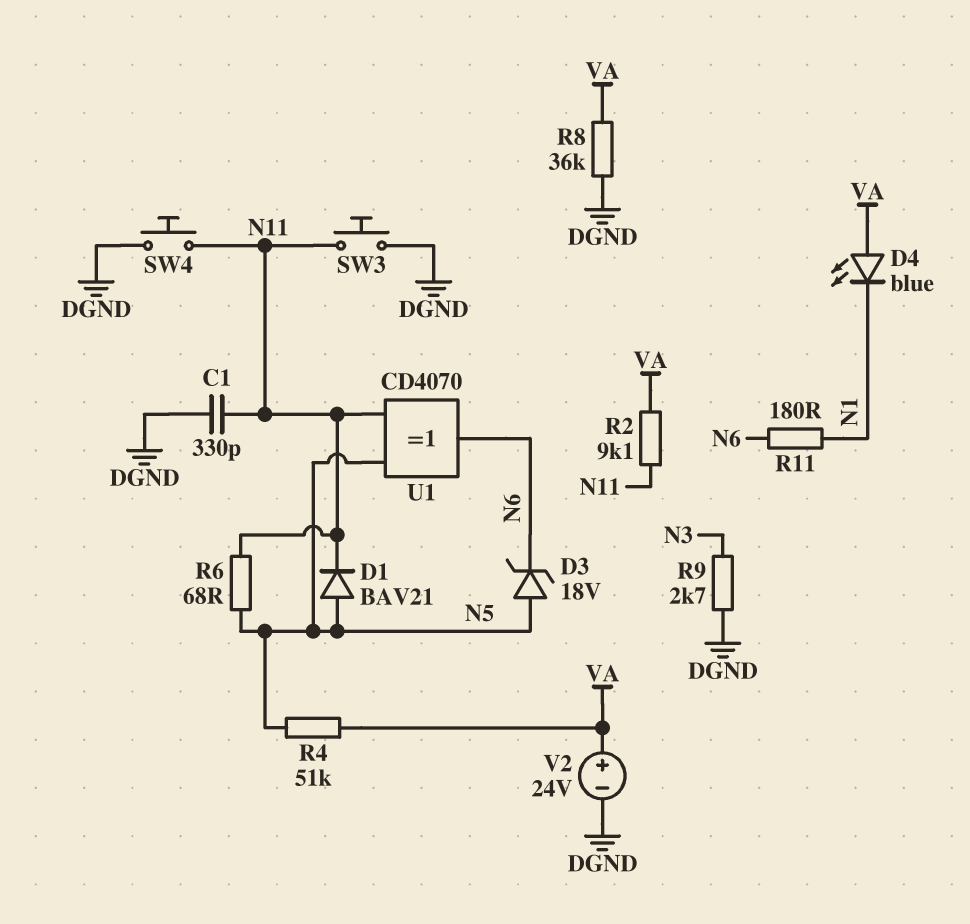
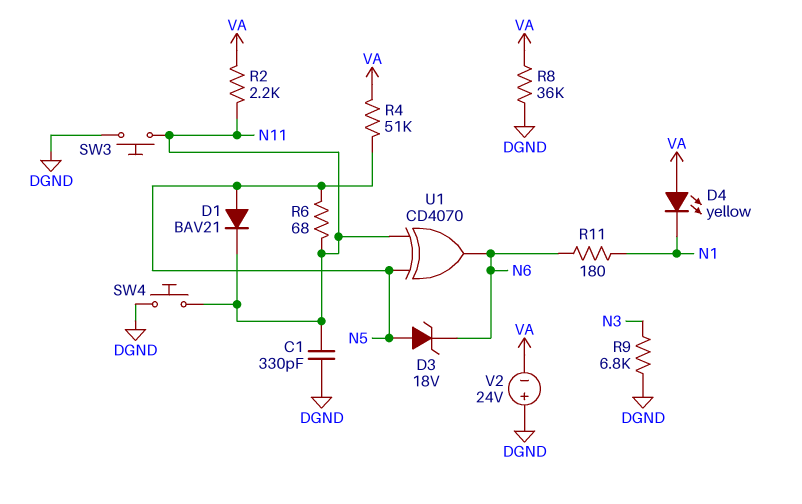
D4: LED blue (A VA, K N1) -> LED yellow (A VA, K N1)
R2: 9.1k (N11, VA) -> 2.2k (N11, VA)
R9: 2.7k (DGND, N3) -> 6.8k (DGND, N3)
V2: 24V (plus VA, minus DGND) -> 24V (plus DGND, minus VA)

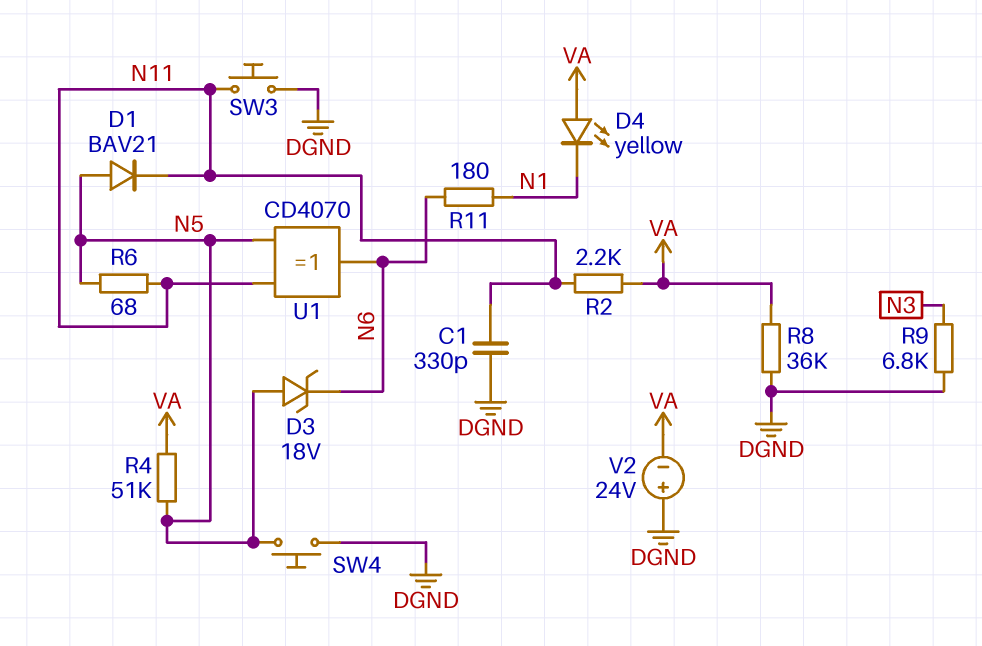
SW4: button (DGND, N11) -> button (DGND, N5)

